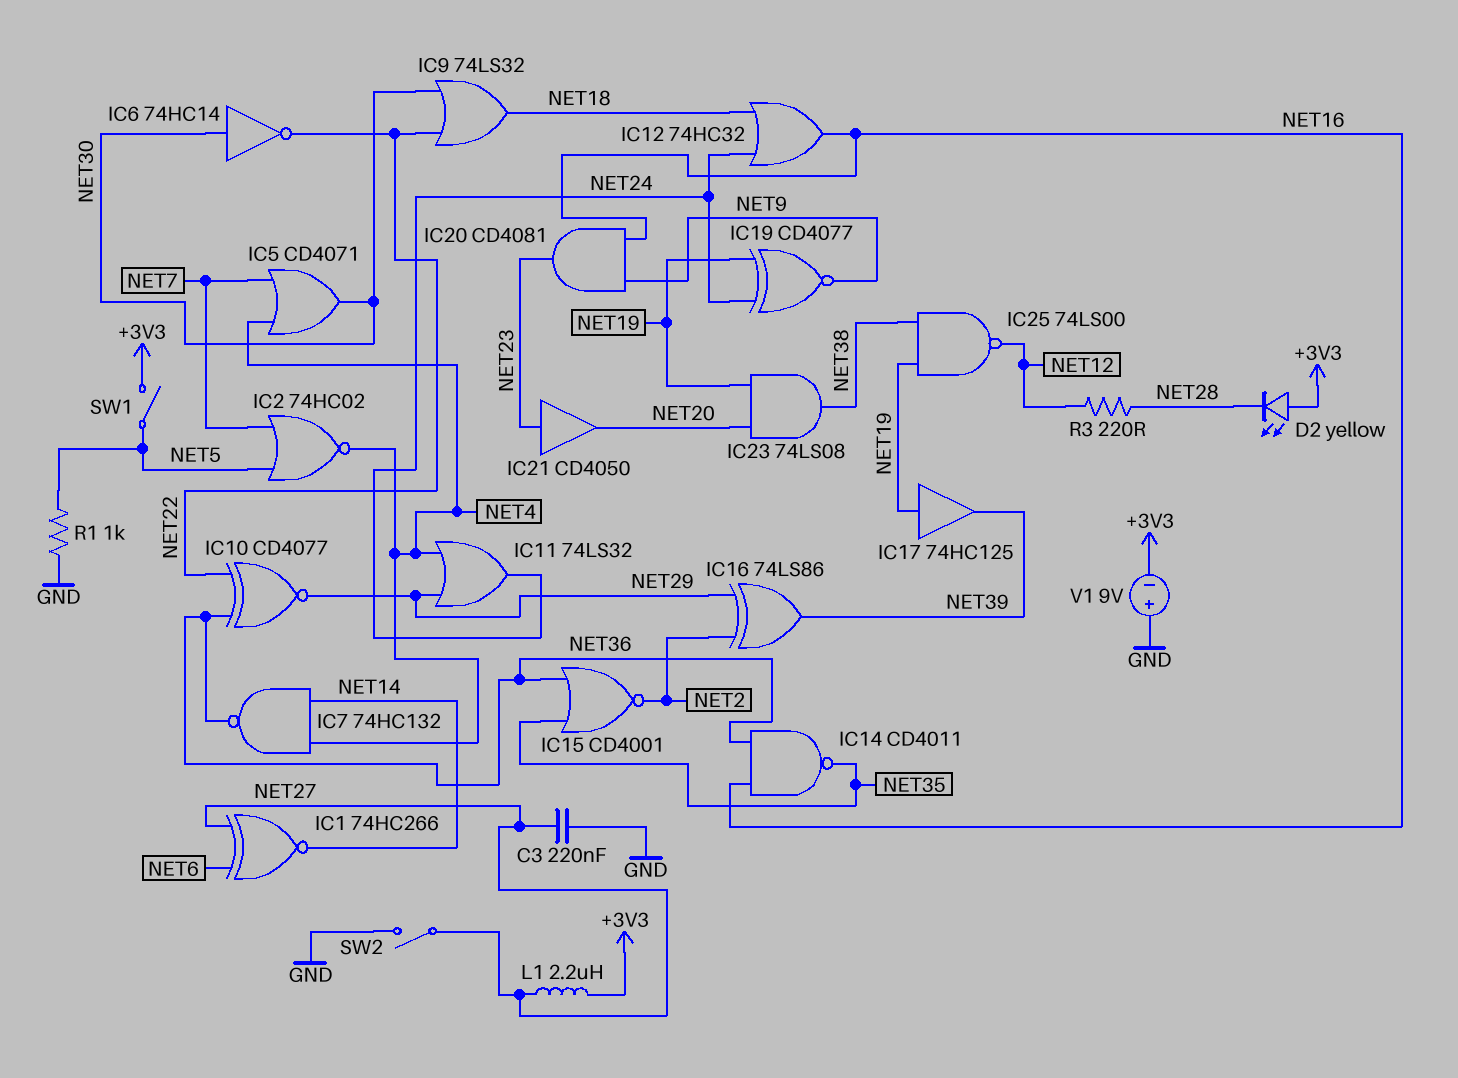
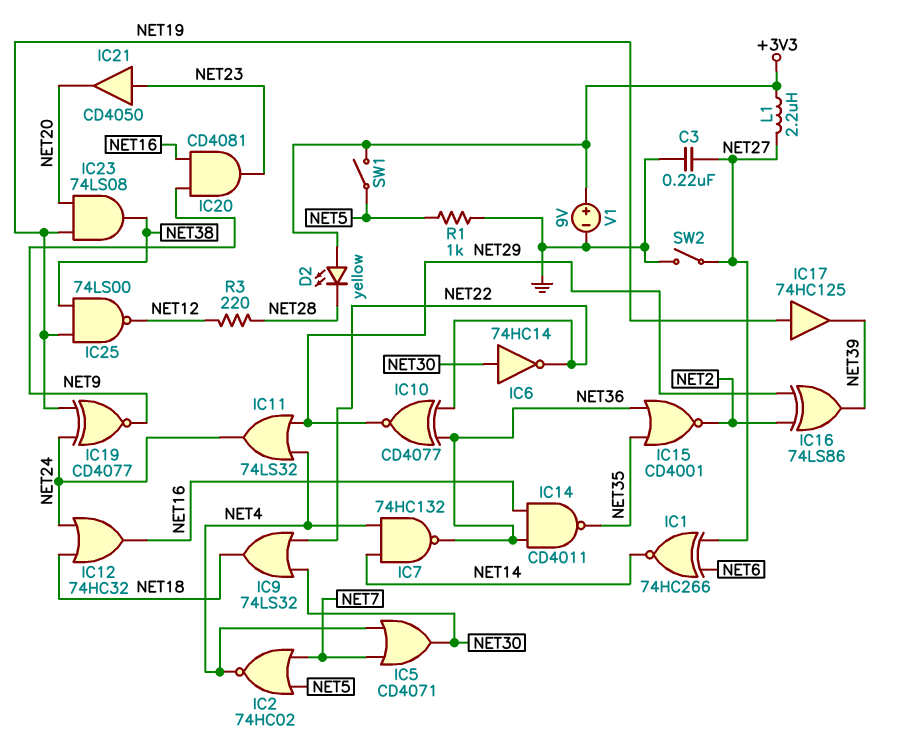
V1: 9V (plus GND, minus +3V3) -> 9V (plus +3V3, minus GND)

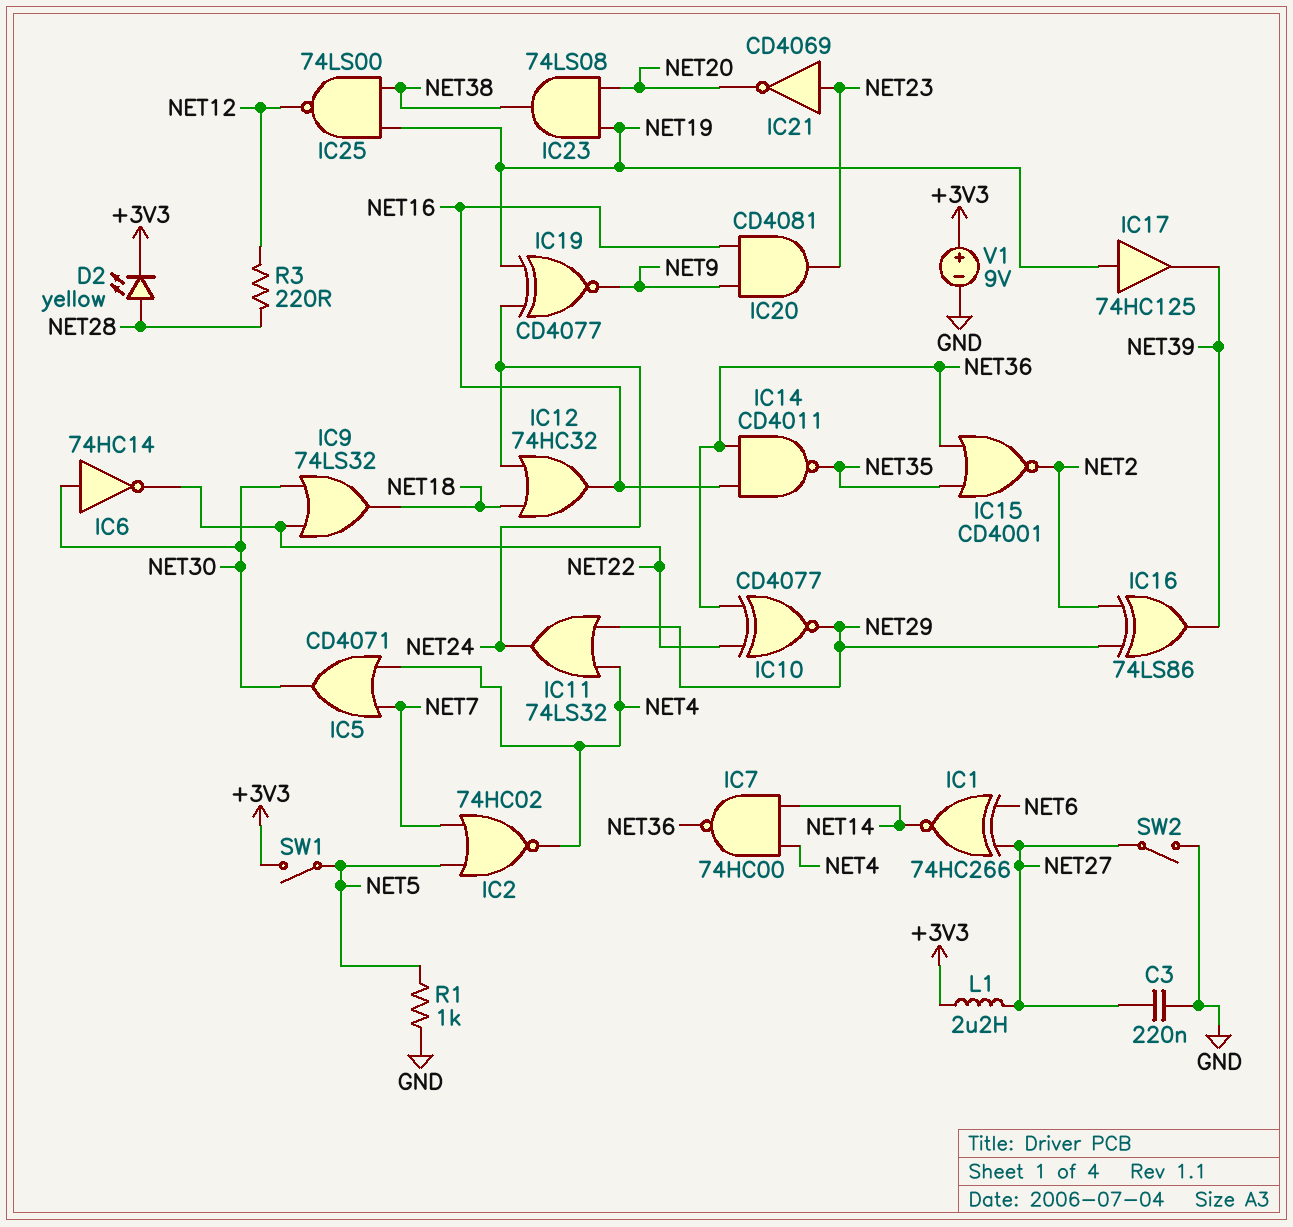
D2: LED yellow (A +3V3, K NET28) -> LED yellow (A NET28, K +3V3)
IC7: NAND 74HC132 (in NET4, in NET14, out NET36) -> NAND 74HC00 (in NET4, in NET14, out NET36)
IC21: buffer CD4050 (in NET23, out NET20) -> NOT CD4069 (in NET23, out NET20)

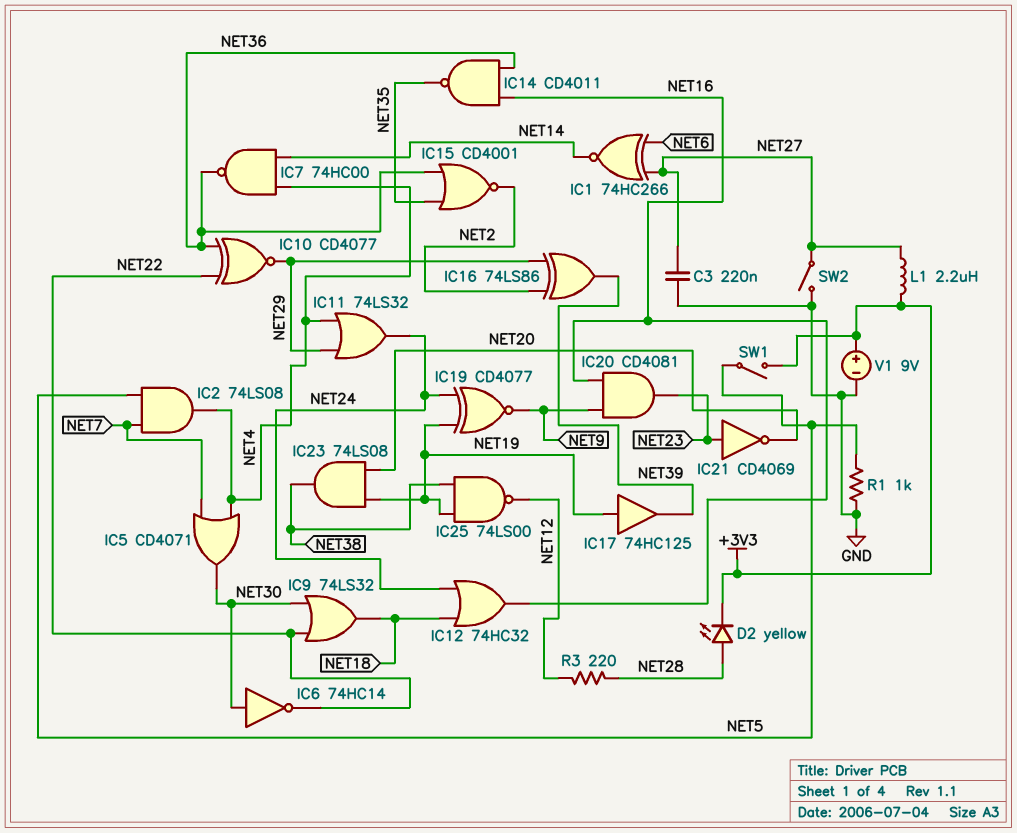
IC2: NOR 74HC02 (in NET5, in NET7, out NET4) -> AND 74LS08 (in NET5, in NET7, out NET4)

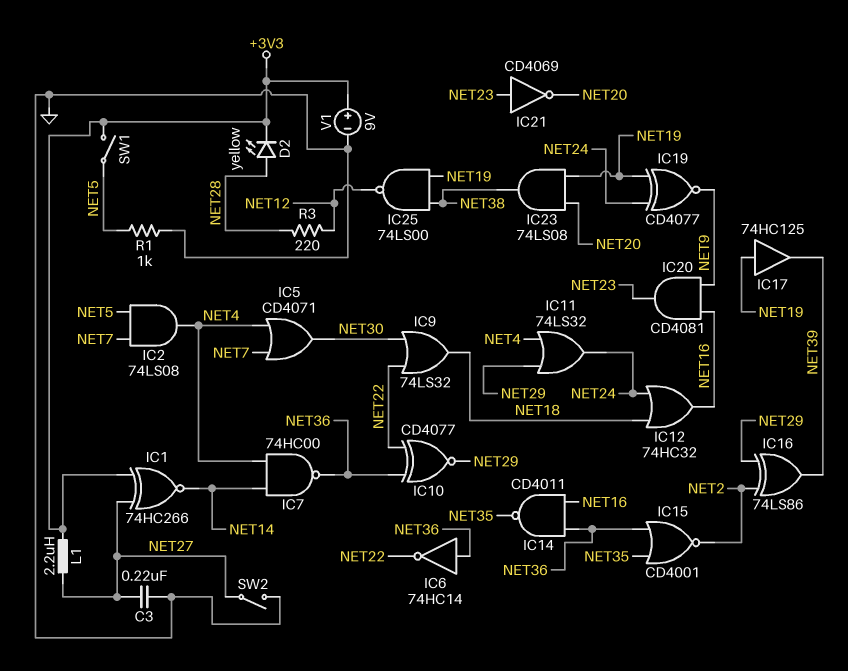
IC1: XNOR 74HC266 (in NET6, in NET27, out NET14) -> XNOR 74HC266 (in +3V3, in NET27, out NET14)
IC6: NOT 74HC14 (in NET30, out NET22) -> NOT 74HC14 (in NET36, out NET22)

